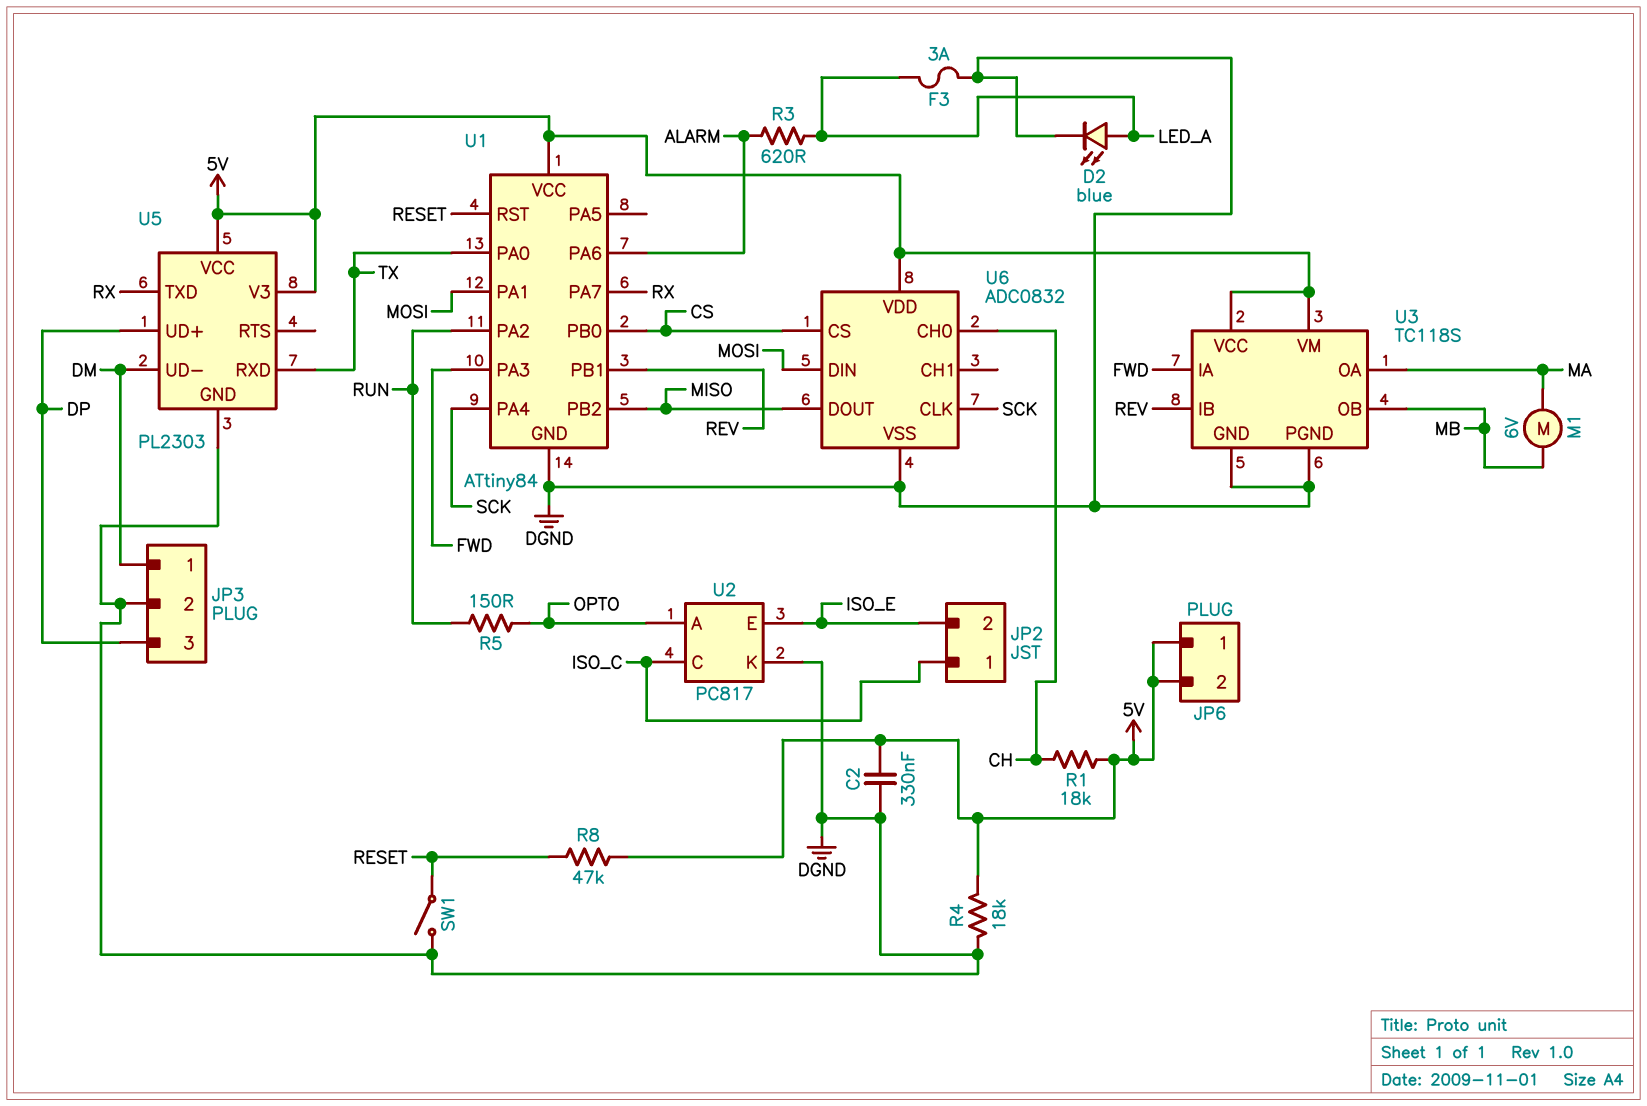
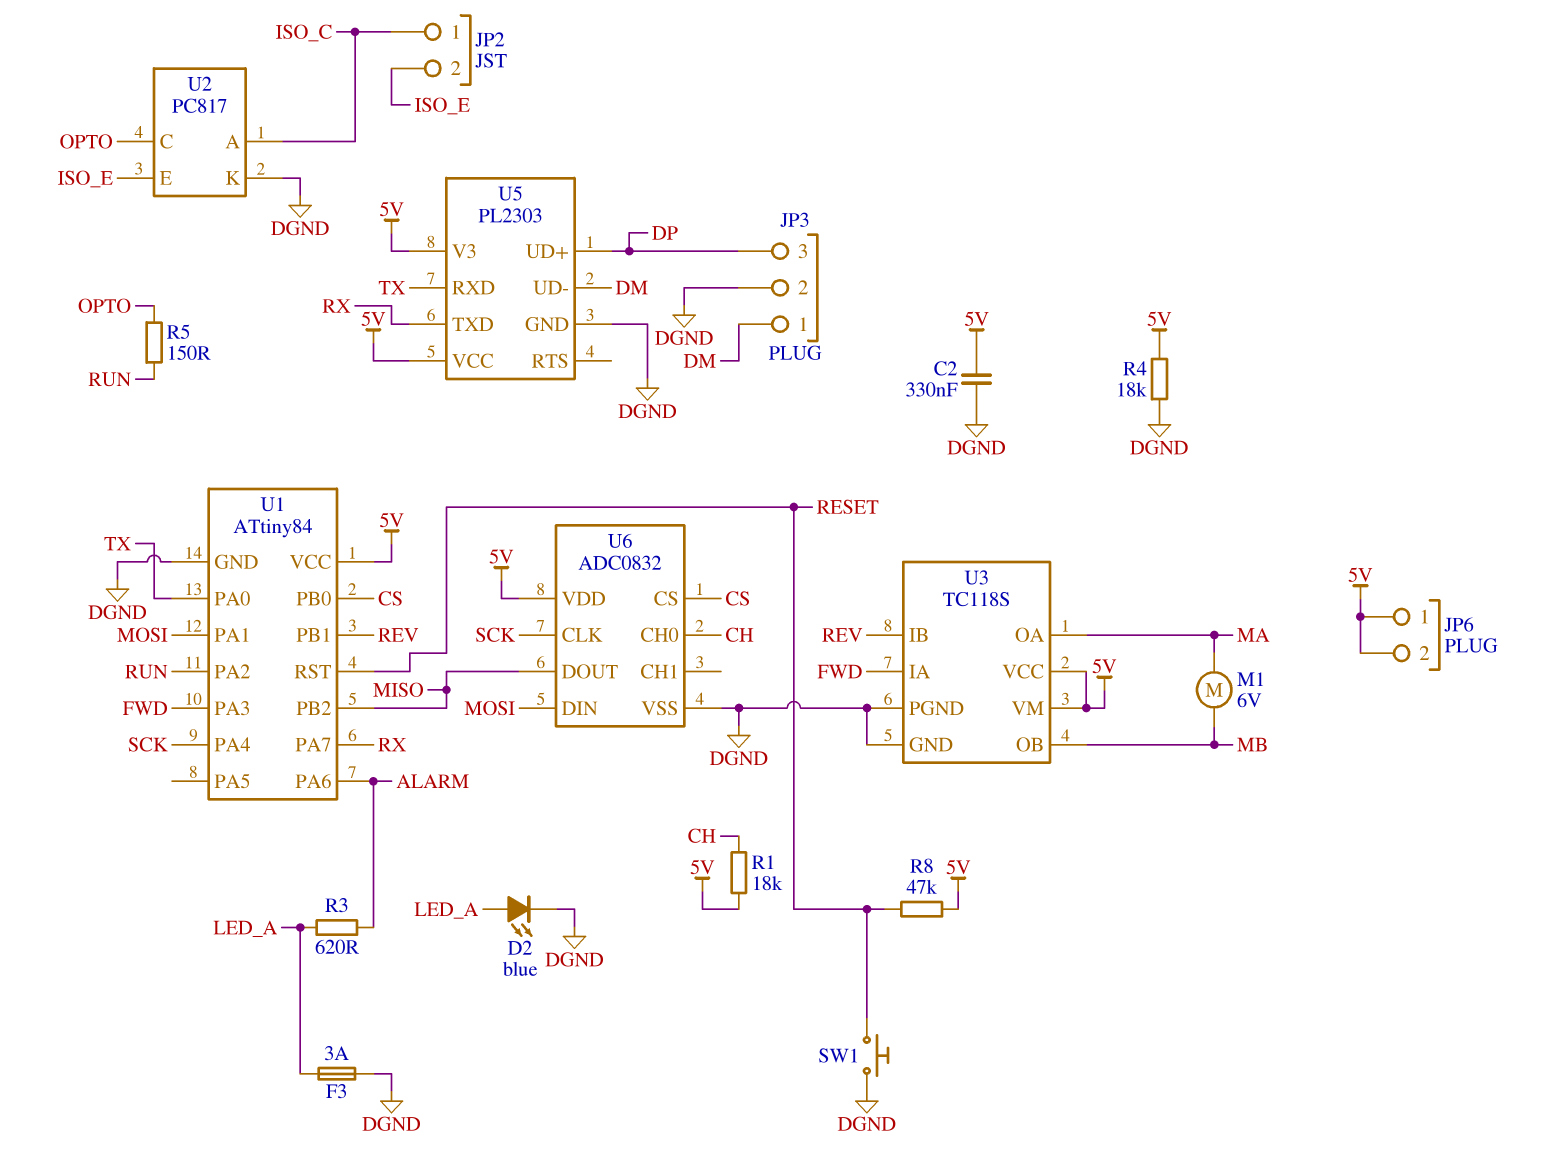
SW1: switch (DGND, RESET) -> button (DGND, RESET)
U2 pin A: OPTO -> ISO_C
U2 pin C: ISO_C -> OPTO

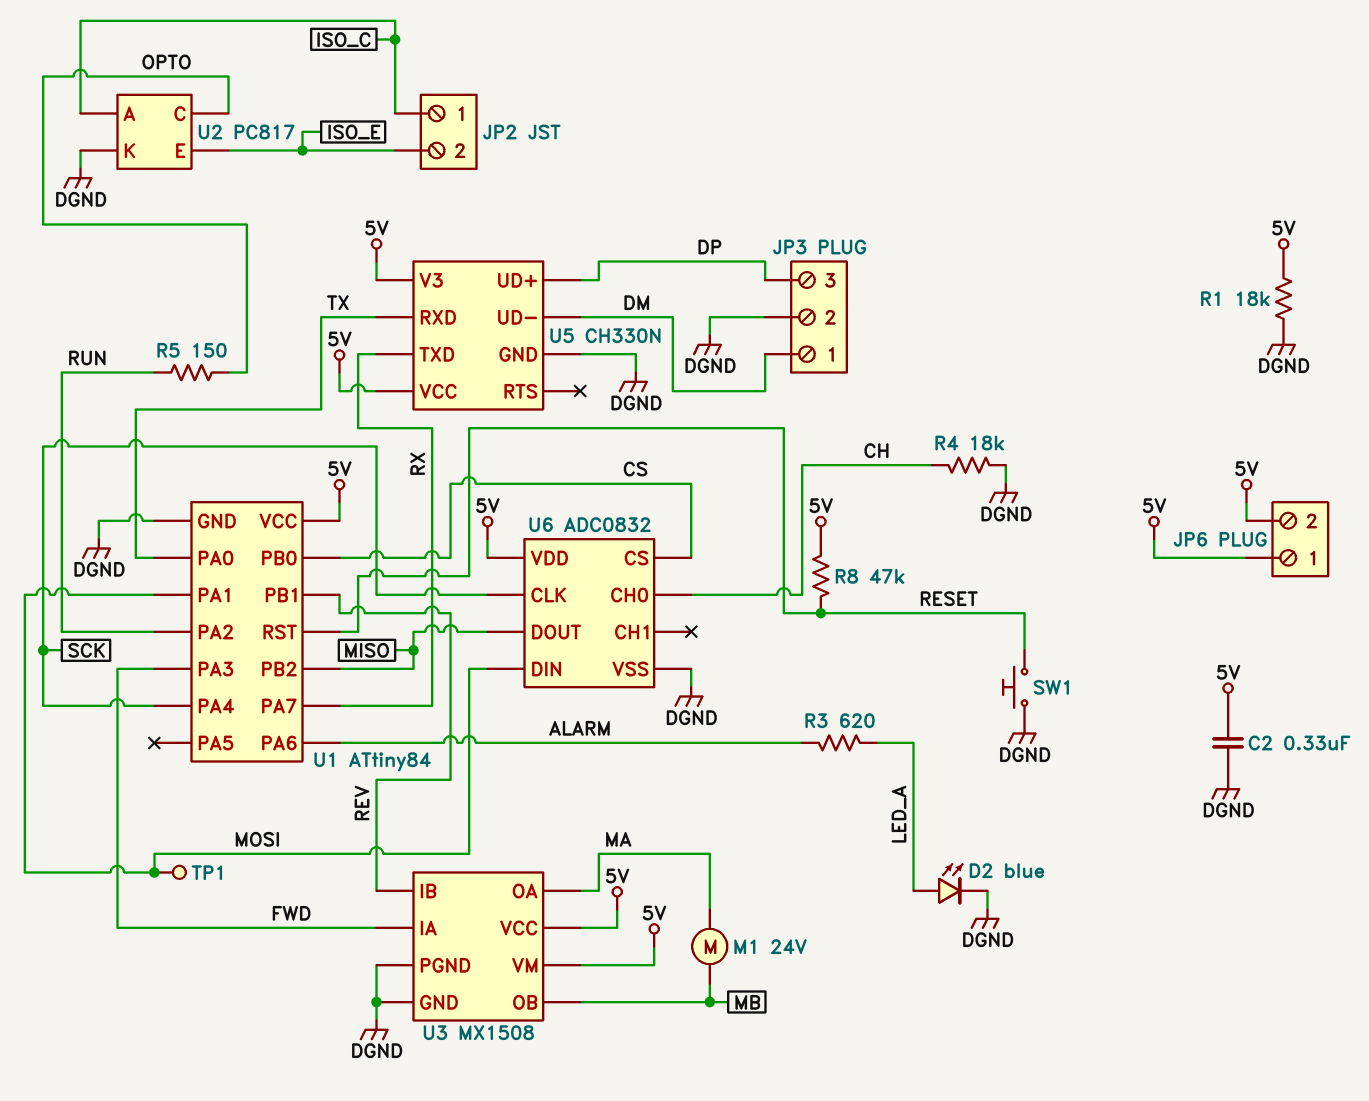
F3: 3A (DGND, LED_A) -> none
M1: motor 6V (MA, MB) -> motor 24V (MA, MB)
R1: 18k (5V, CH) -> 18k (5V, DGND)
R4: 18k (5V, DGND) -> 18k (CH, DGND)
TP1: none -> test point (MOSI)
U3: TC118S -> MX1508
U5: PL2303 -> CH330N

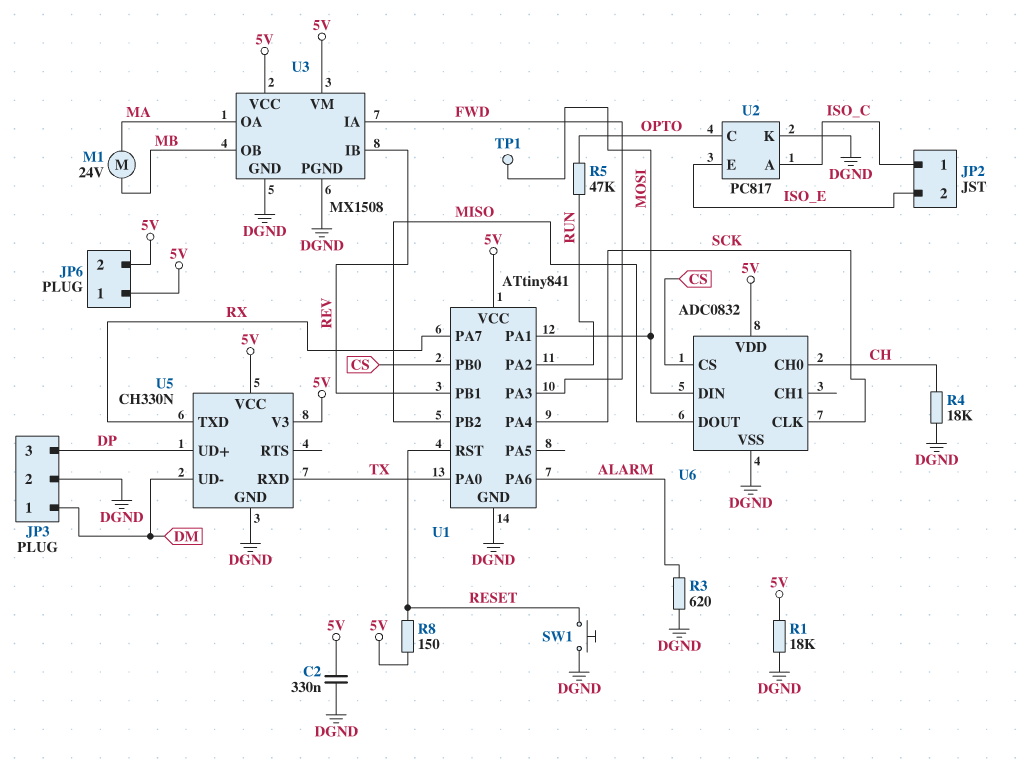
D2: LED blue (A LED_A, K DGND) -> none
R3: 620 (ALARM, LED_A) -> 620 (ALARM, DGND)
R5: 150 (OPTO, RUN) -> 47k (OPTO, RUN)
R8: 47k (5V, RESET) -> 150 (5V, RESET)
U1: ATtiny84 -> ATtiny841

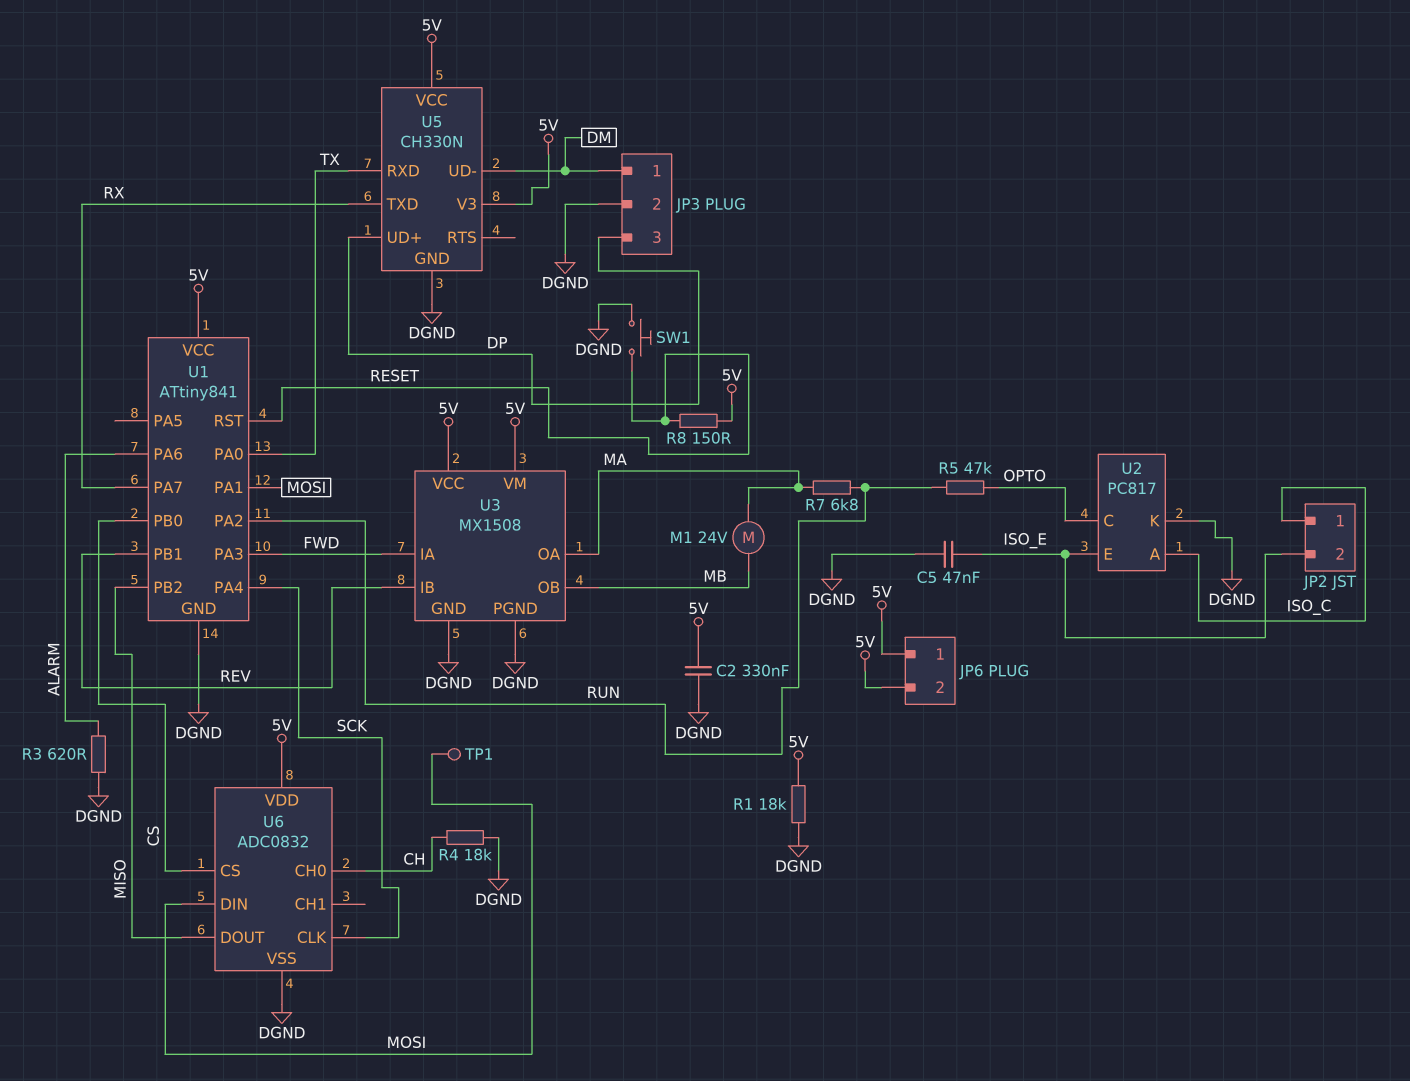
C5: none -> 47nF (DGND, ISO_E)
R7: none -> 6.8k (MA, RUN)

